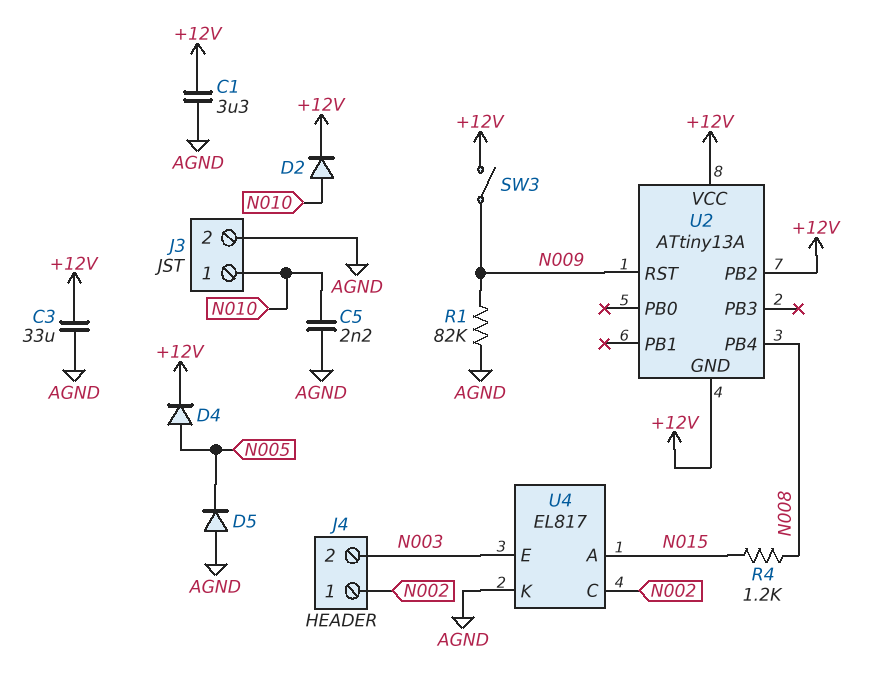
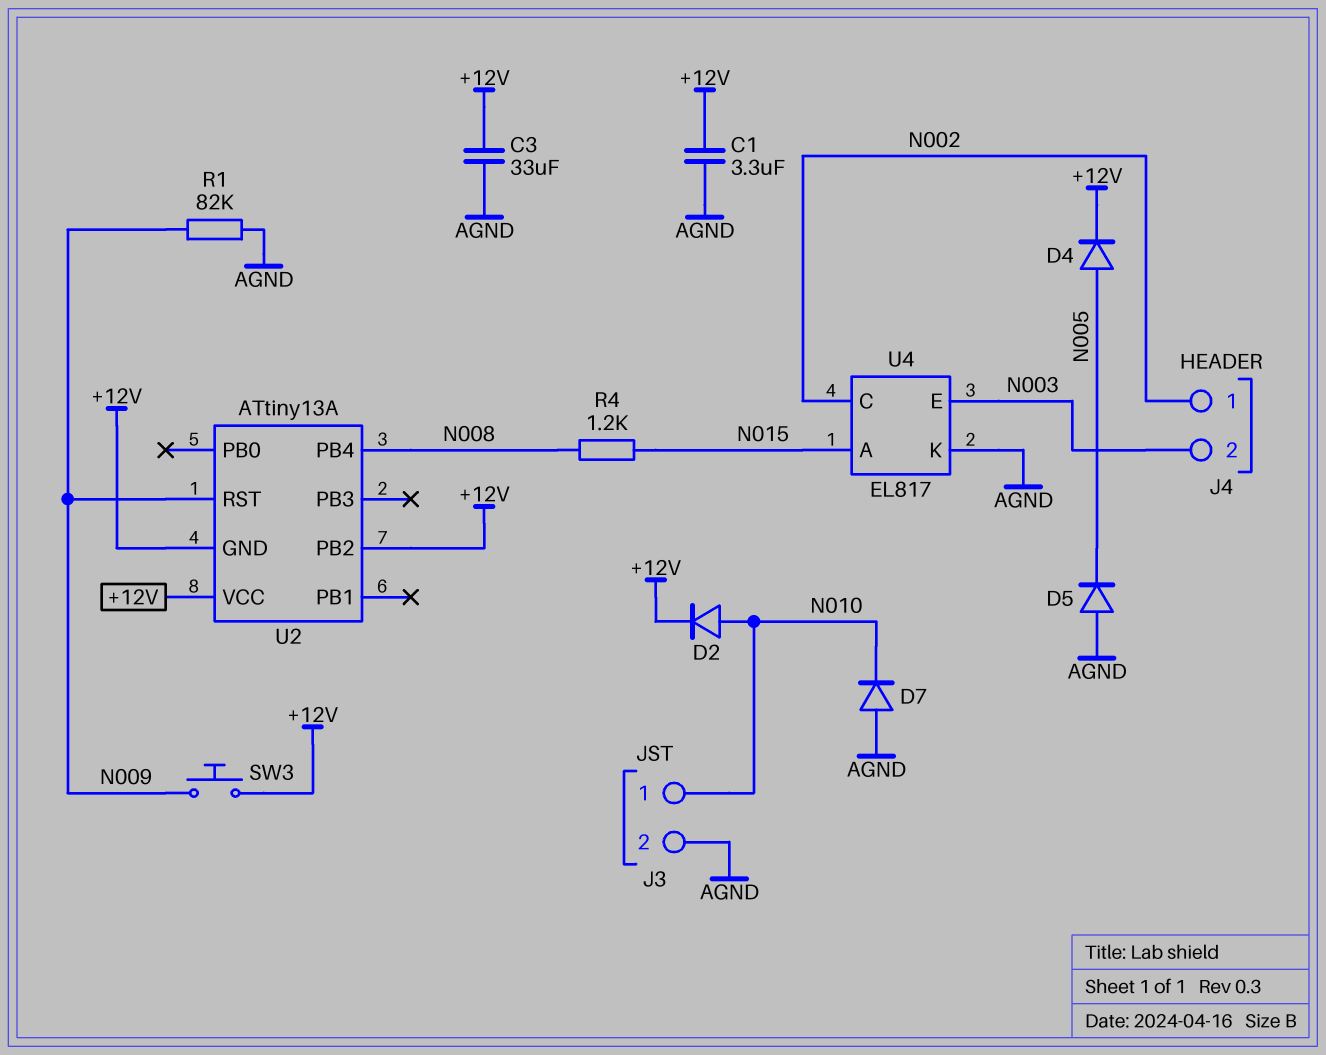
C5: 2.2nF (AGND, N010) -> none
D7: none -> diode (A AGND, K N010)
SW3: switch (+12V, N009) -> button (+12V, N009)

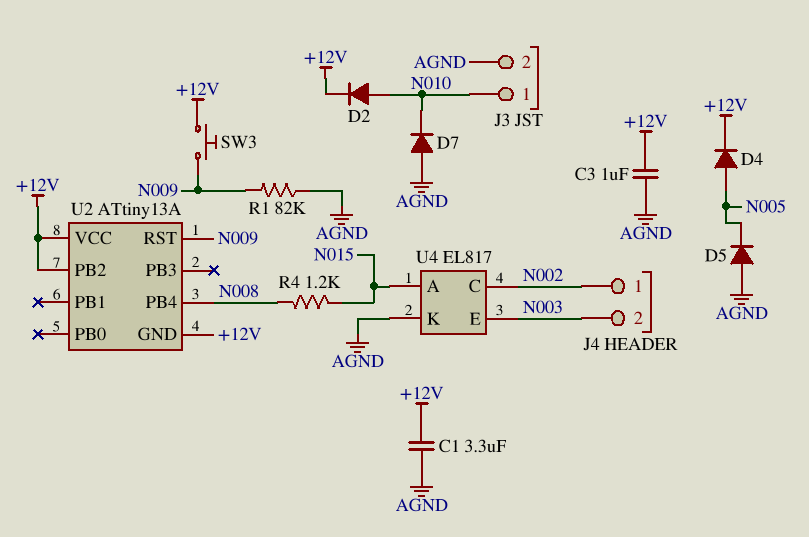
C3: 33uF (+12V, AGND) -> 1uF (+12V, AGND)

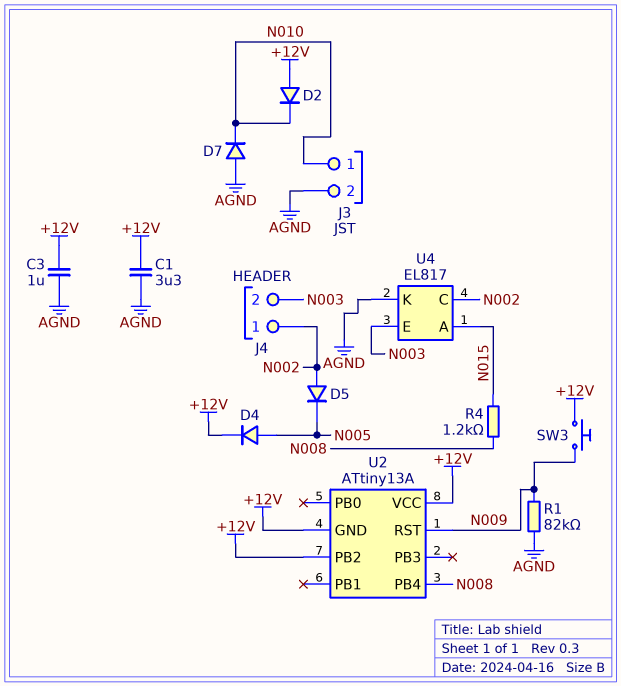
D2: diode (A N010, K +12V) -> diode (A +12V, K N010)
D5: diode (A AGND, K N005) -> diode (A N002, K N005)

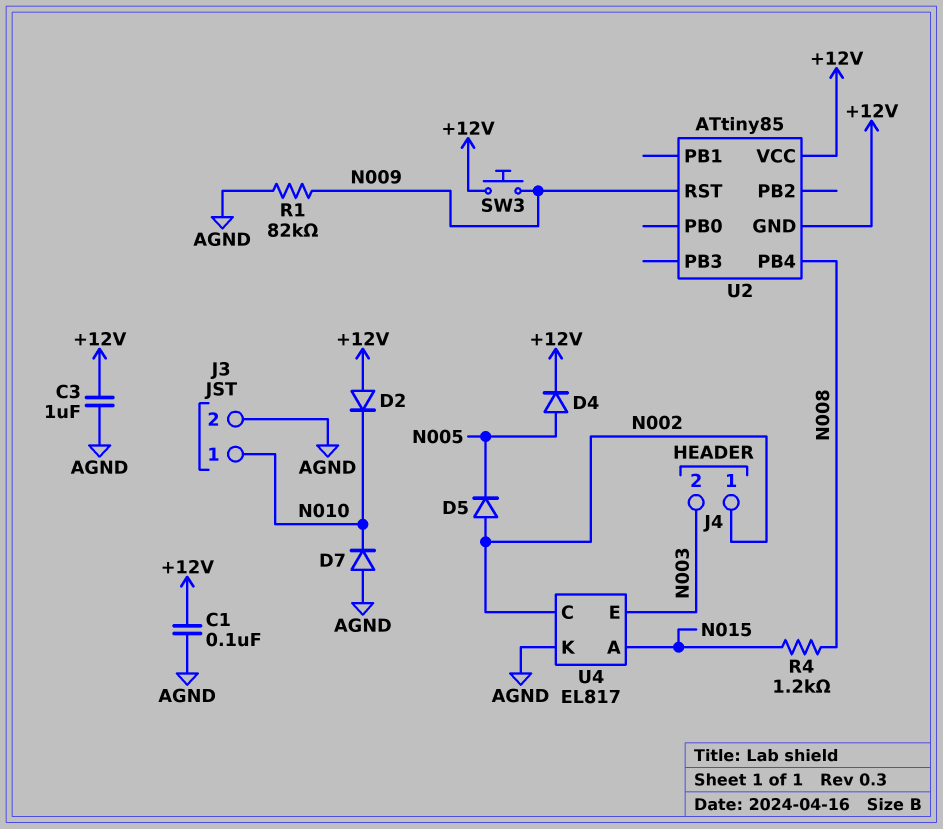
C1: 3.3uF (+12V, AGND) -> 100nF (+12V, AGND)
U2: ATtiny13A -> ATtiny85
U2 pin PB2: +12V -> none

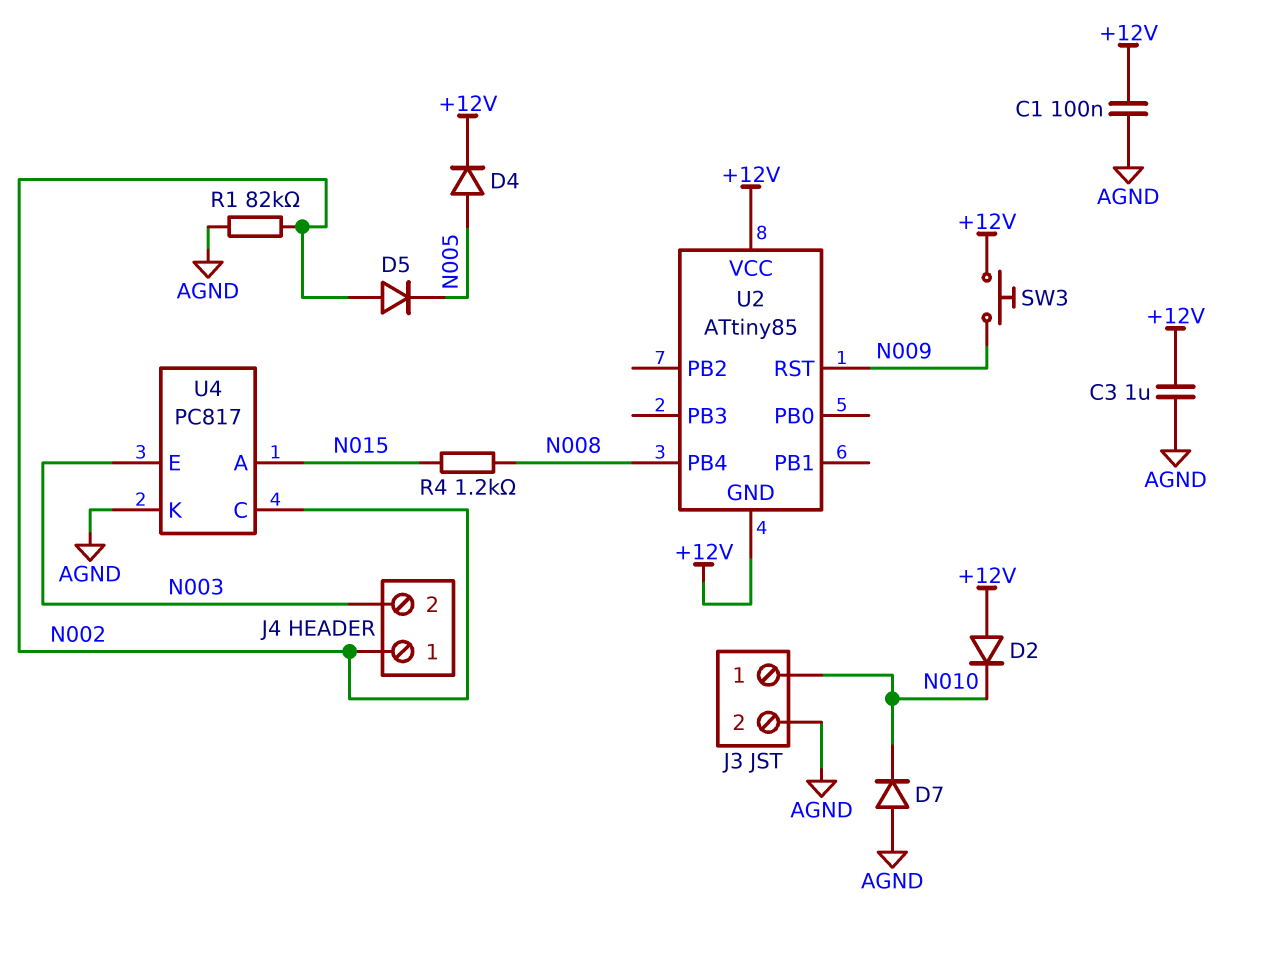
R1: 82k (AGND, N009) -> 82k (AGND, N002)
U4: EL817 -> PC817

